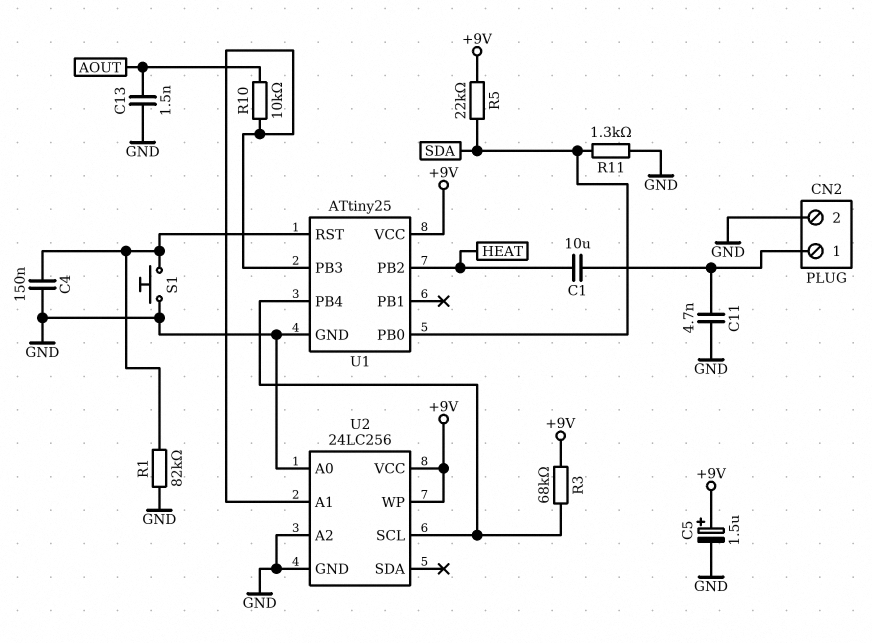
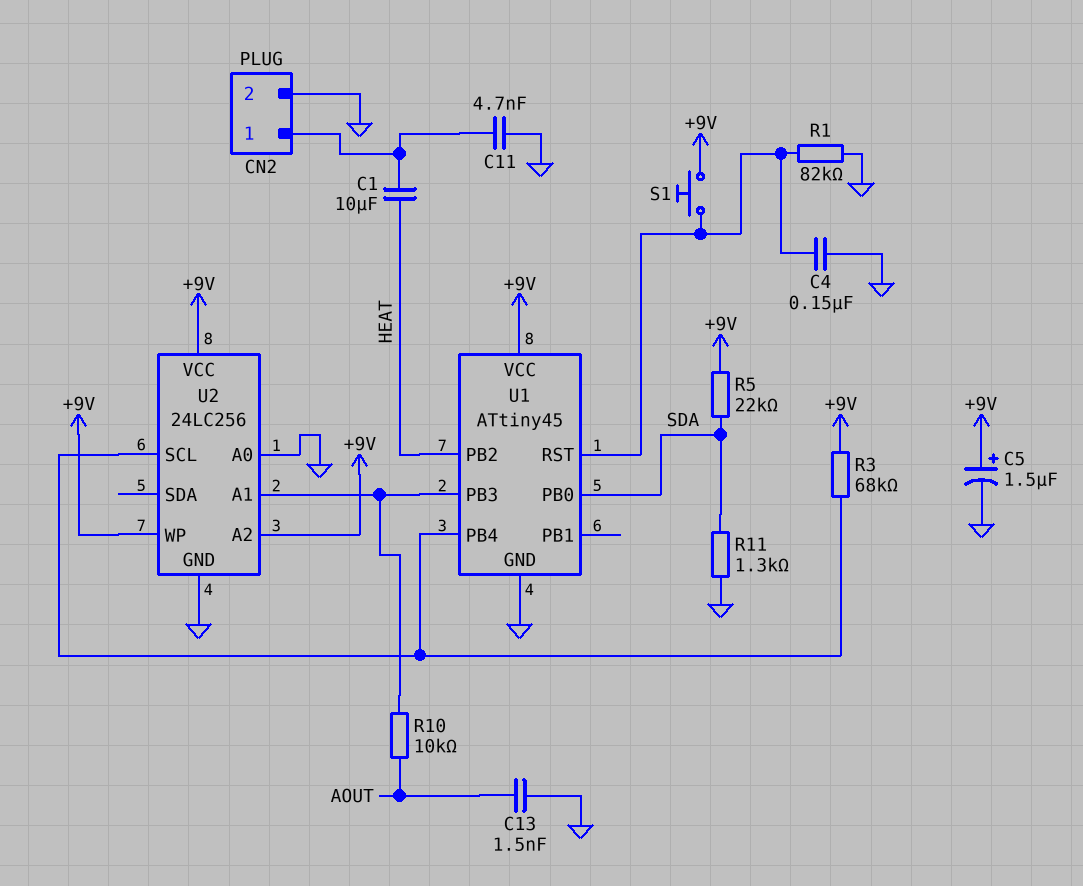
S1: button (GND, U1/RST) -> button (+9V, U1/RST)
U1: ATtiny25 -> ATtiny45
U2 pin A2: GND -> +9V

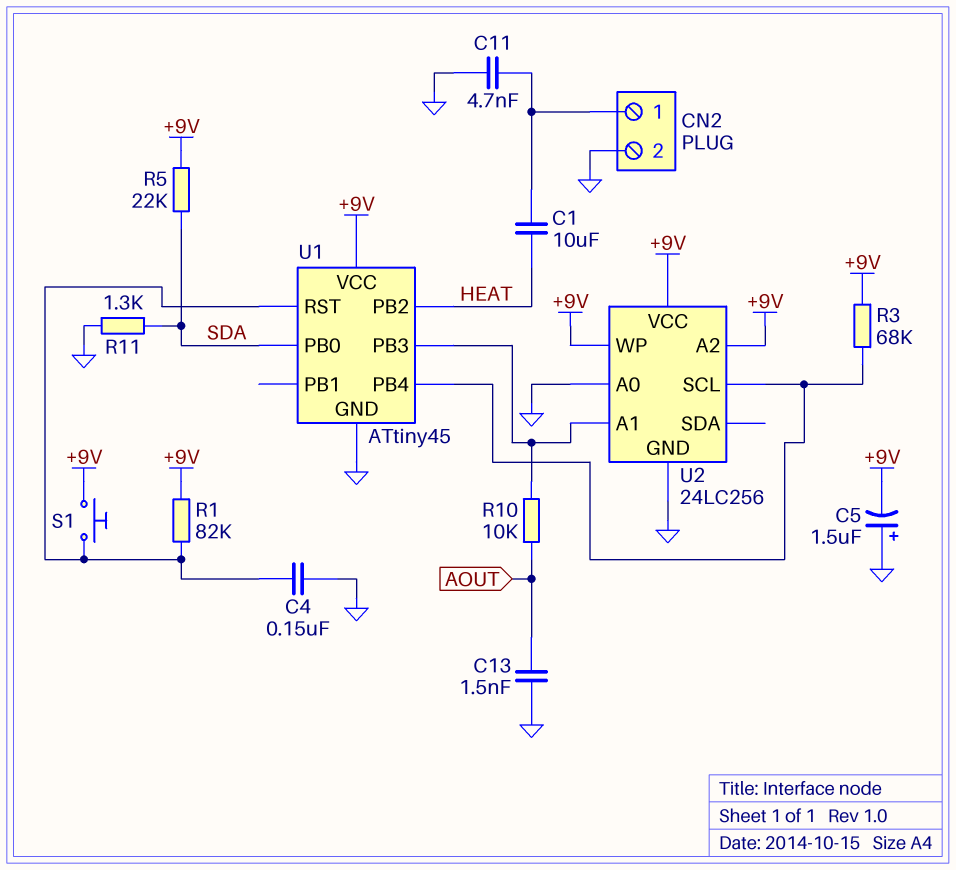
C5: 1.5uF (plus +9V, minus GND) -> 1.5uF (plus GND, minus +9V)
R1: 82k (GND, U1/RST) -> 82k (+9V, U1/RST)

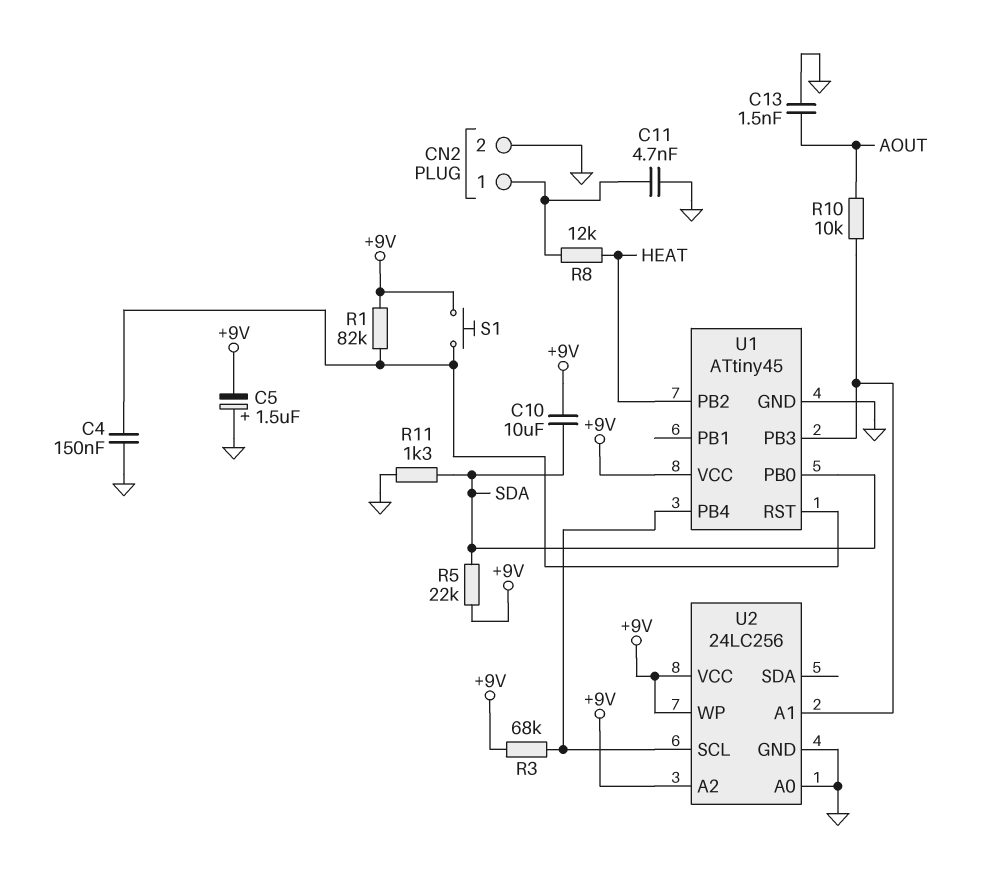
C1: 10uF (CN2/1, HEAT) -> none
C10: none -> 10uF (+9V, SDA)
R8: none -> 12k (CN2/1, HEAT)

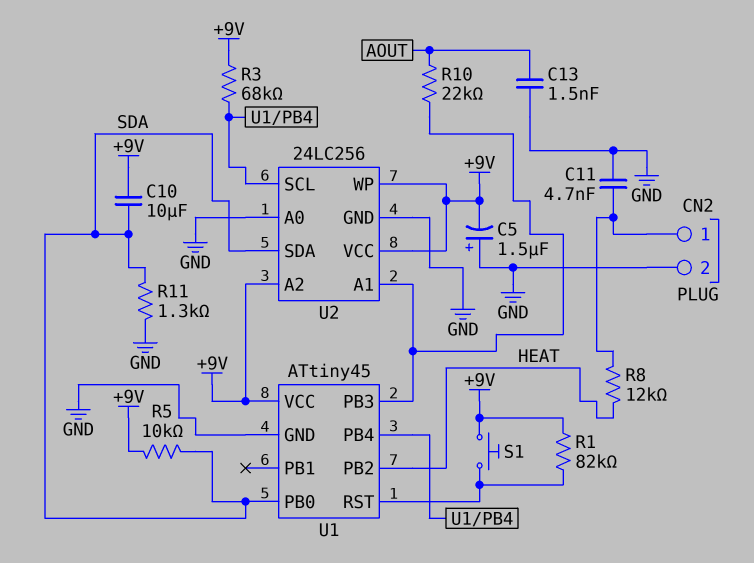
C4: 150nF (GND, U1/RST) -> none
R5: 22k (+9V, SDA) -> 10k (+9V, SDA)
R10: 10k (AOUT, U1/PB3) -> 22k (AOUT, U1/PB3)
U2 pin SDA: none -> SDA

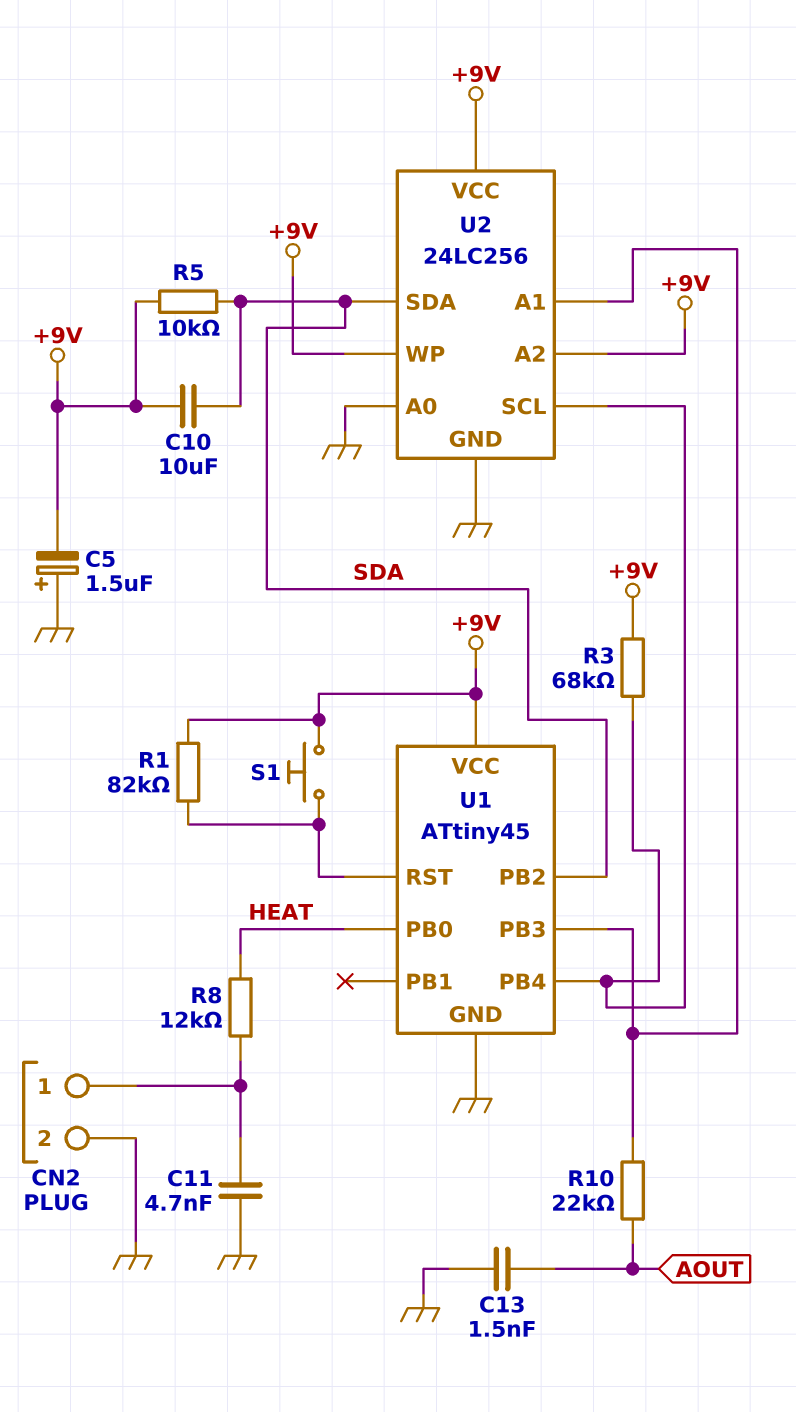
R11: 1.3k (GND, SDA) -> none
U1 pin PB0: SDA -> HEAT
U1 pin PB2: HEAT -> SDA

